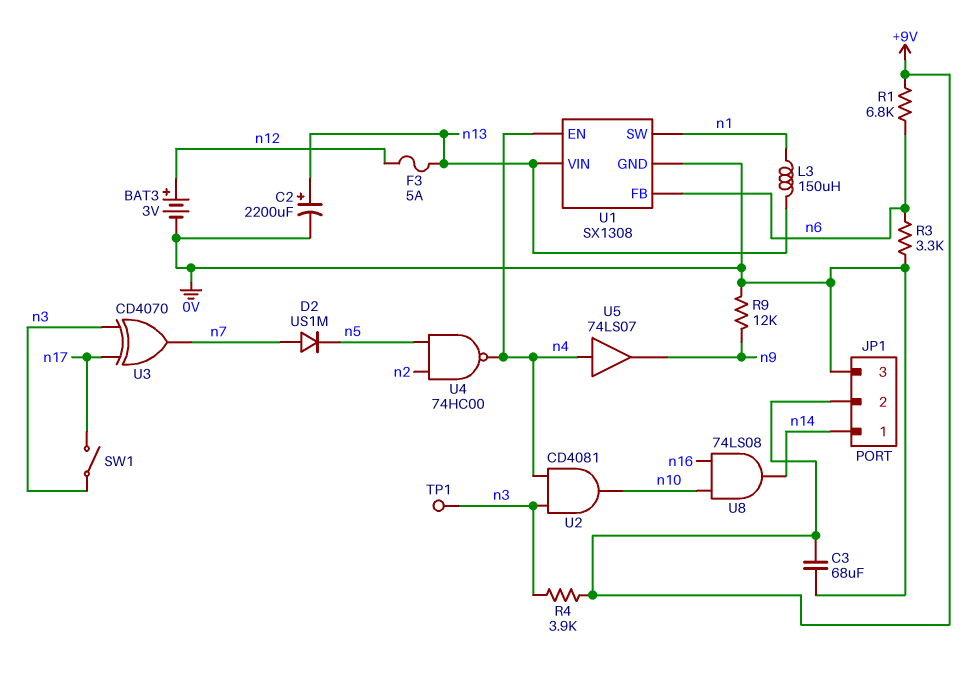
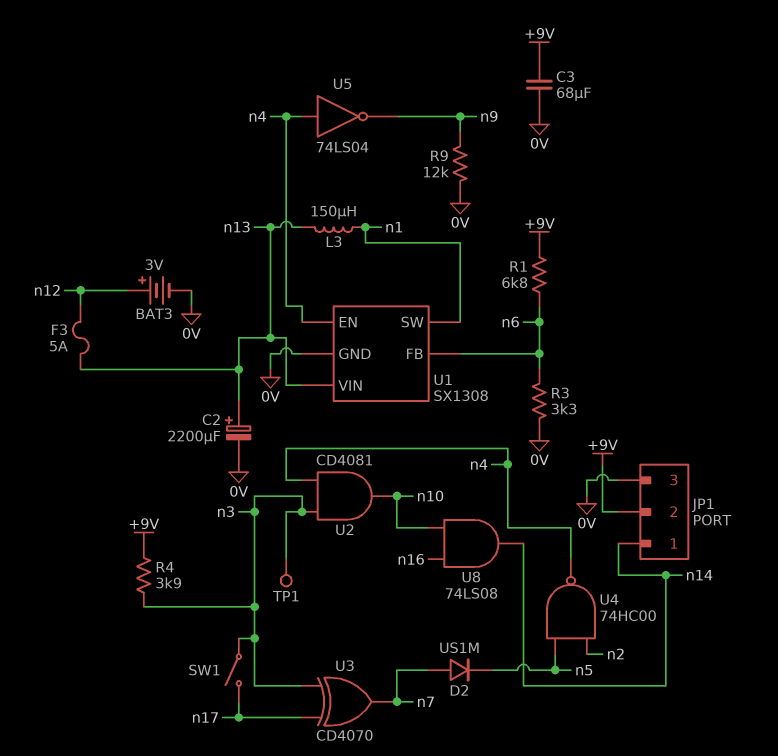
U5: buffer 74LS07 (in n4, out n9) -> NOT 74LS04 (in n4, out n9)

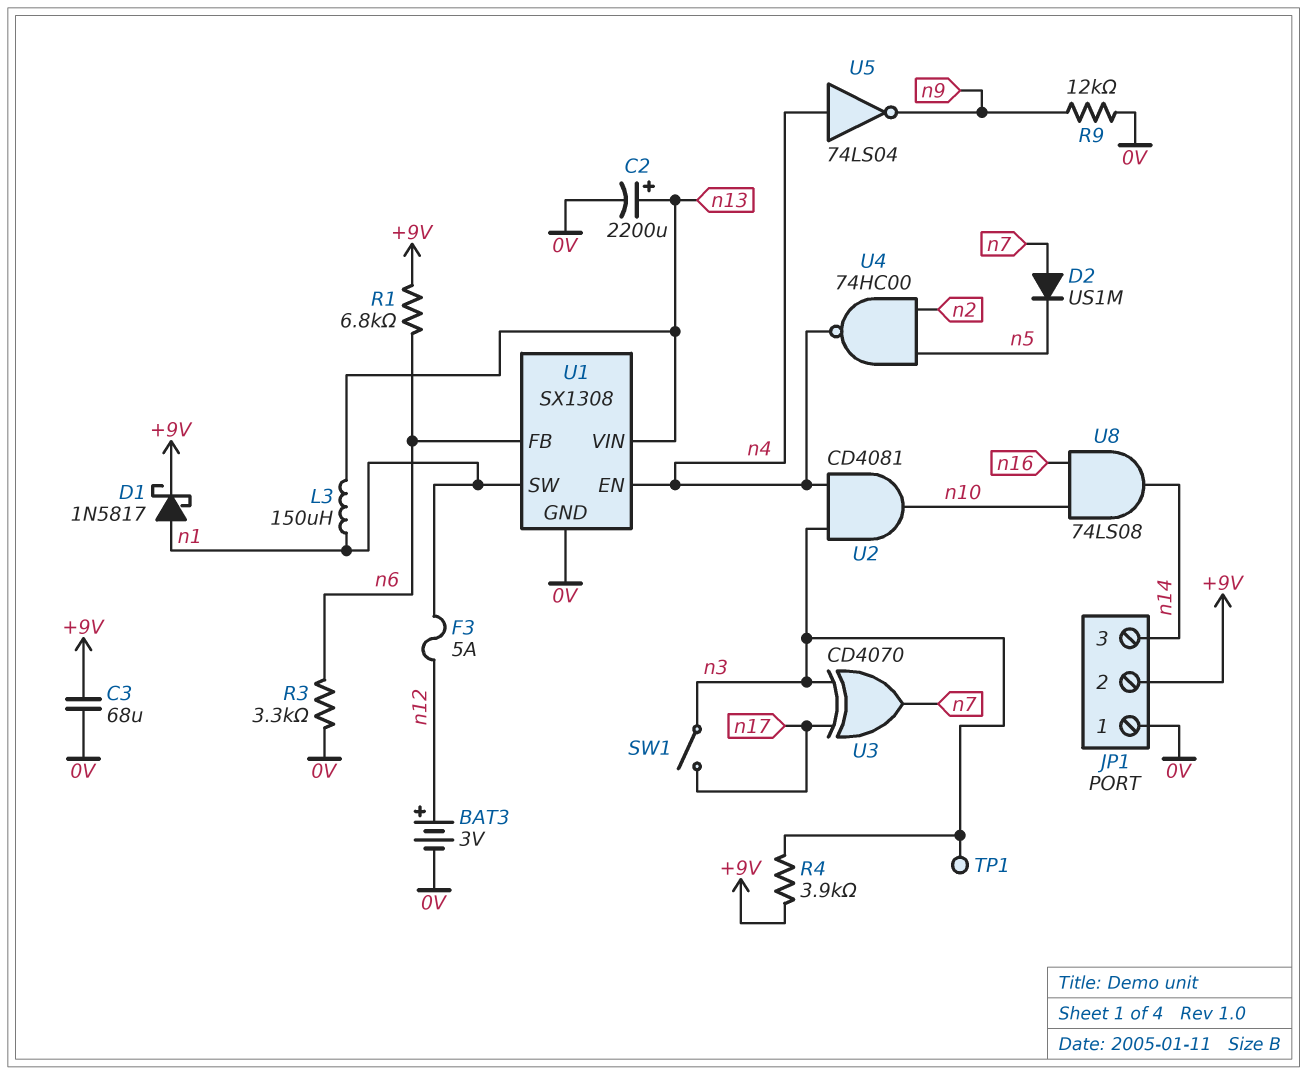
D1: none -> schottky 1N5817 (A n1, K +9V)
F3: 5A (n12, n13) -> 5A (n1, n12)
JP1 pin 1: n14 -> 0V
JP1 pin 3: 0V -> n14

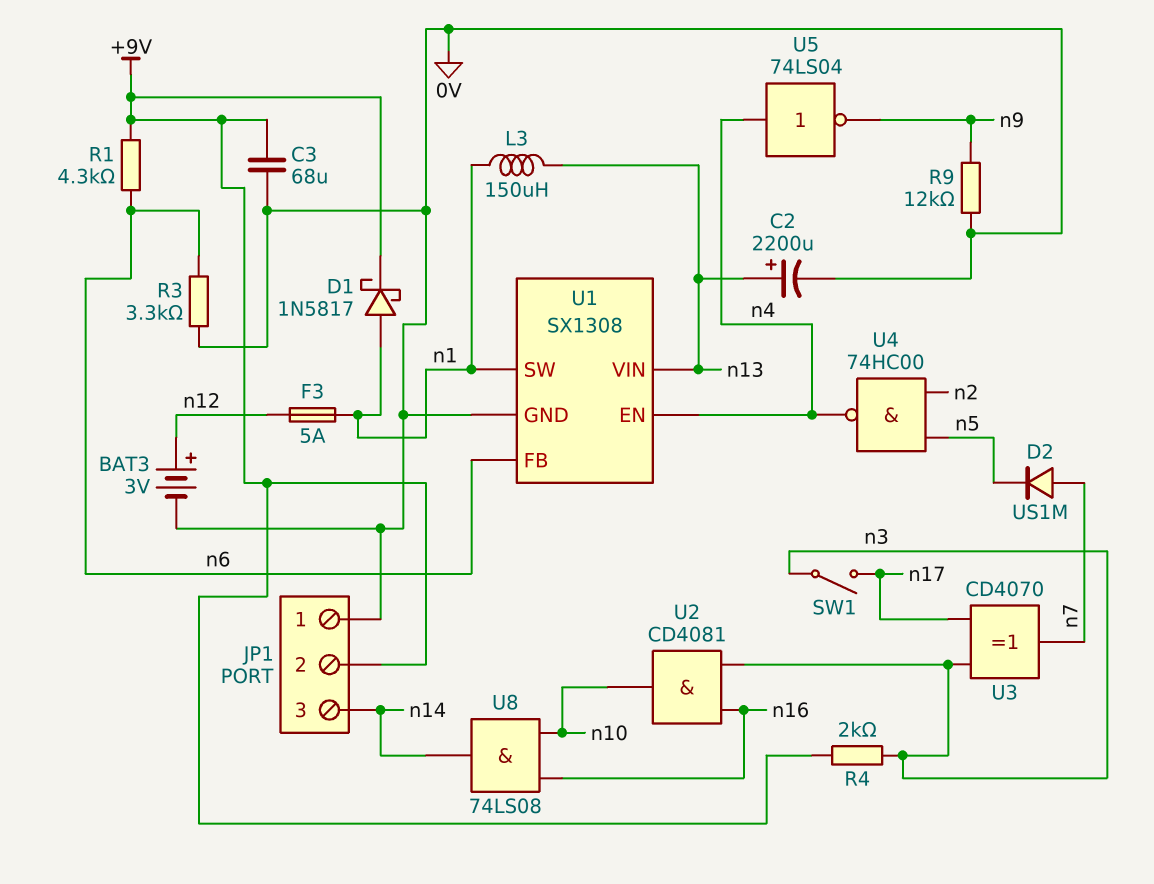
R1: 6.8k (+9V, n6) -> 4.3k (+9V, n6)
R4: 3.9k (+9V, n3) -> 2k (+9V, n3)
TP1: test point (n3) -> none
U2: AND CD4081 (in n3, in n4, out n10) -> AND CD4081 (in n3, in n16, out n10)

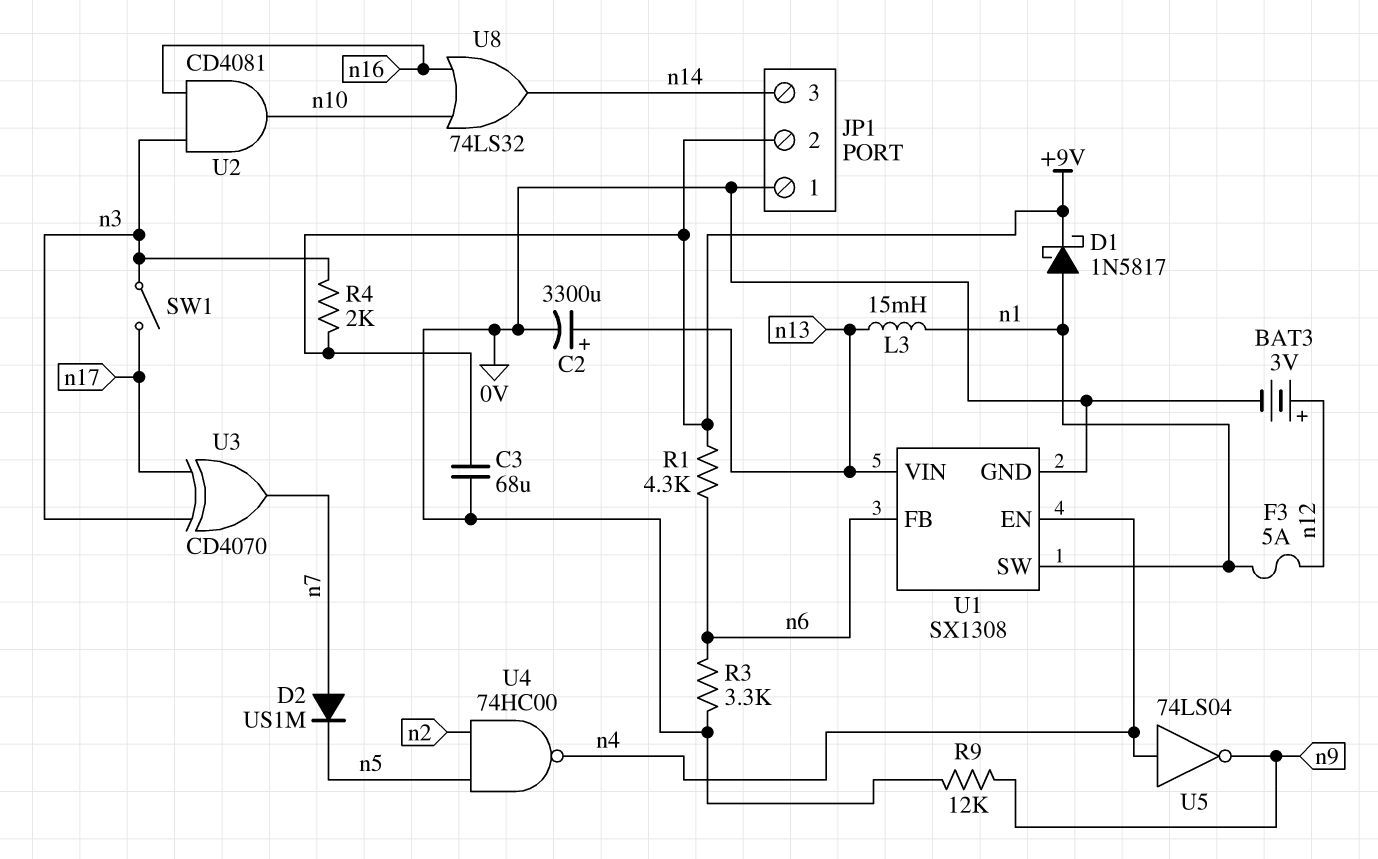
C2: 2200uF (plus n13, minus 0V) -> 3300uF (plus n13, minus 0V)
L3: 150uH (n1, n13) -> 15mH (n1, n13)
U8: AND 74LS08 (in n10, in n16, out n14) -> OR 74LS32 (in n10, in n16, out n14)

